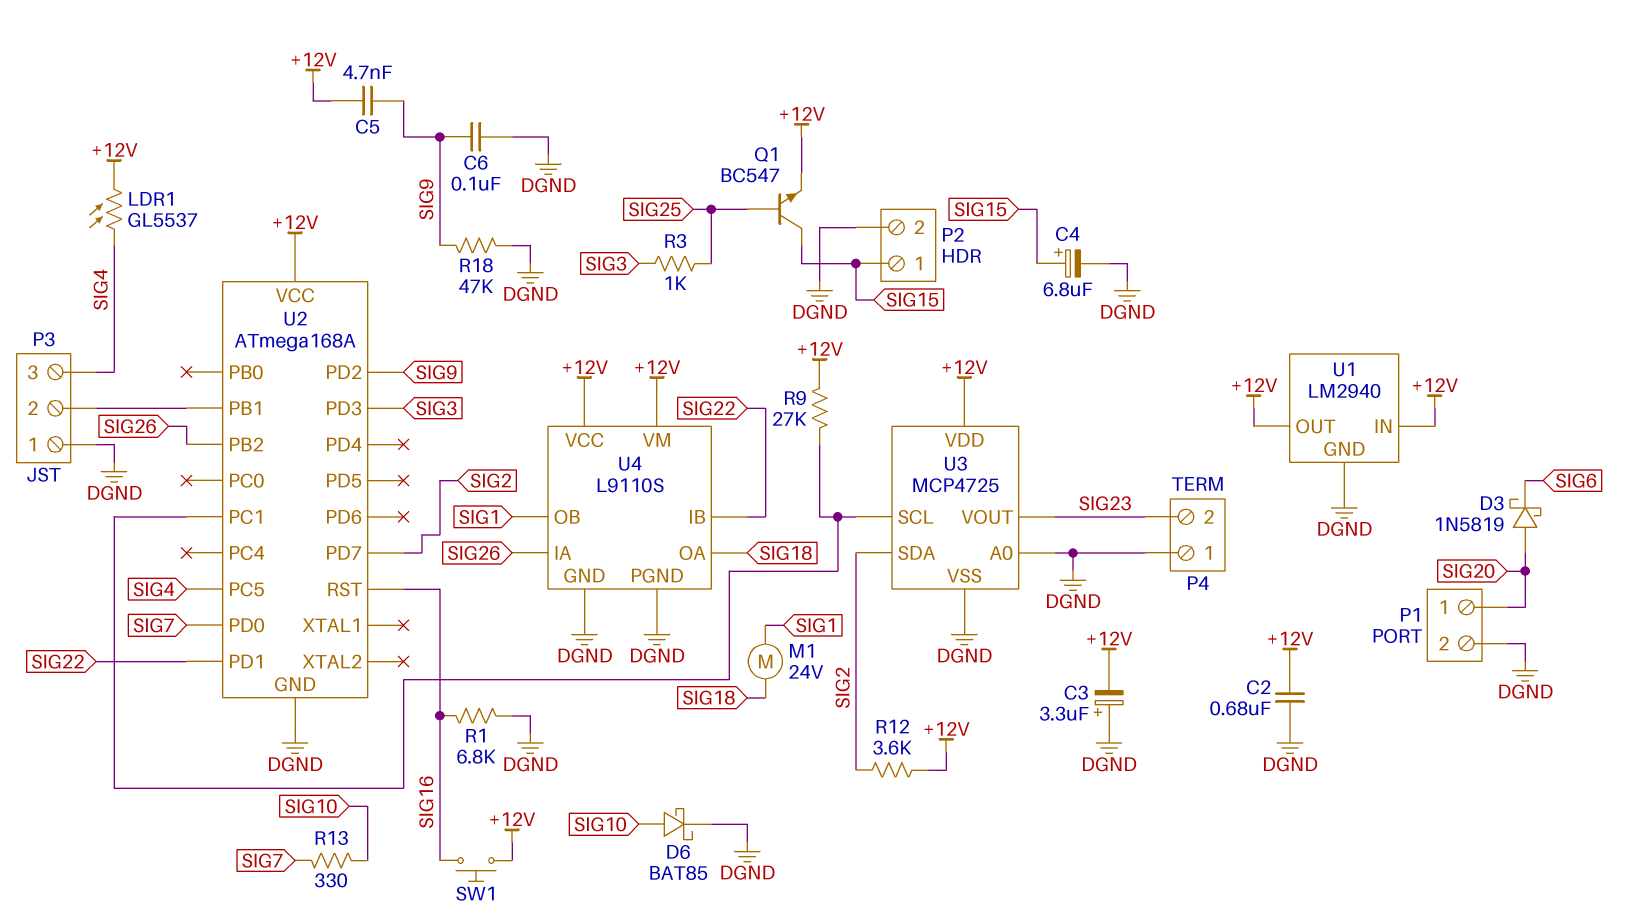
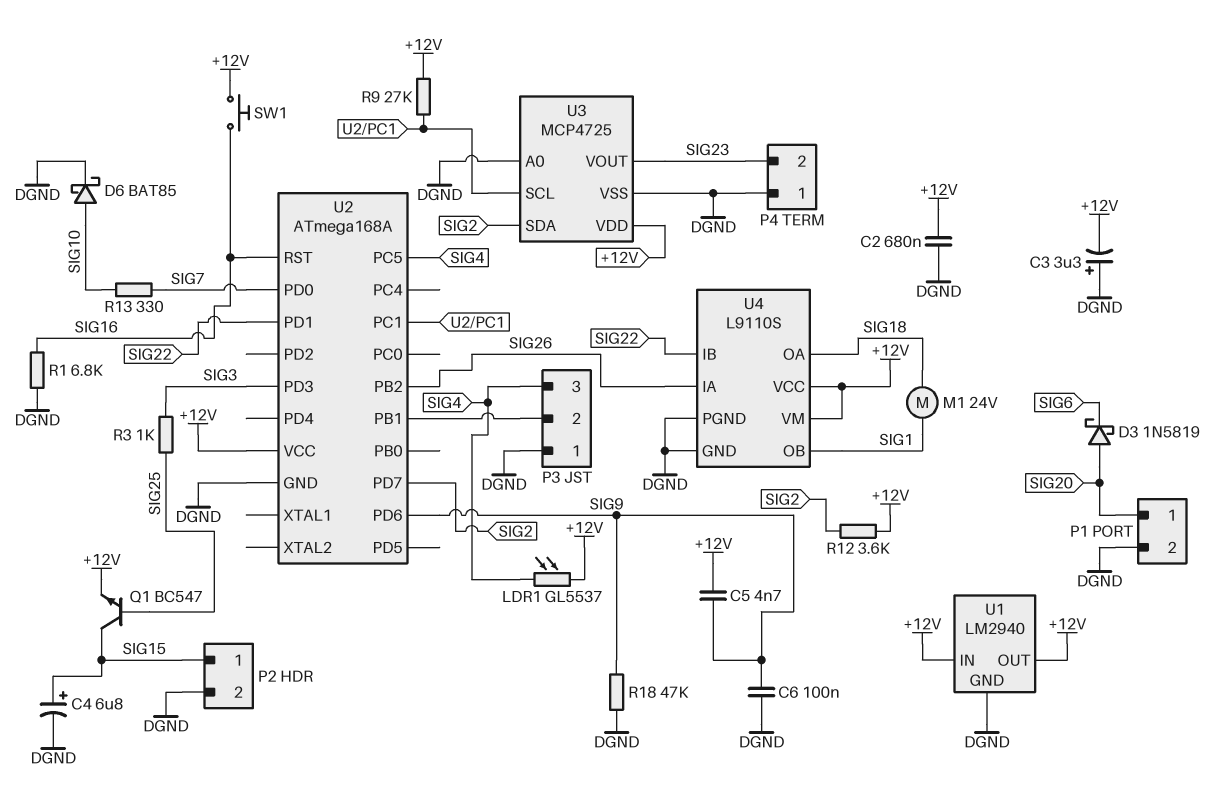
U2 pin PD2: SIG9 -> none
U2 pin PD6: none -> SIG9

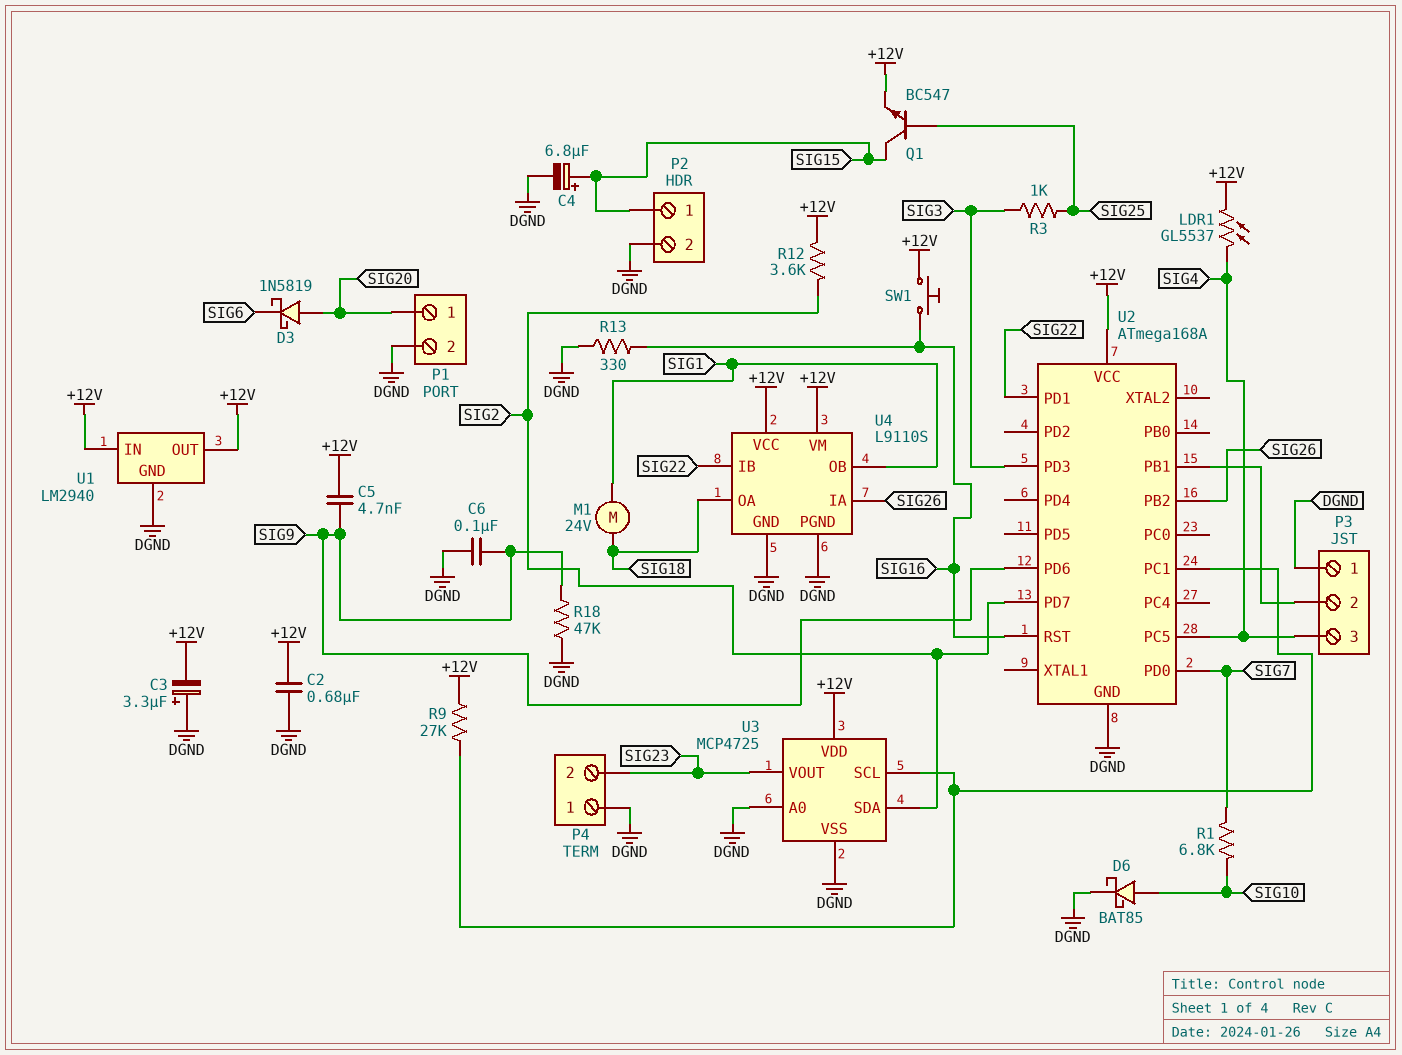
R1: 6.8k (DGND, SIG16) -> 6.8k (SIG7, SIG10)
R13: 330 (SIG7, SIG10) -> 330 (DGND, SIG16)

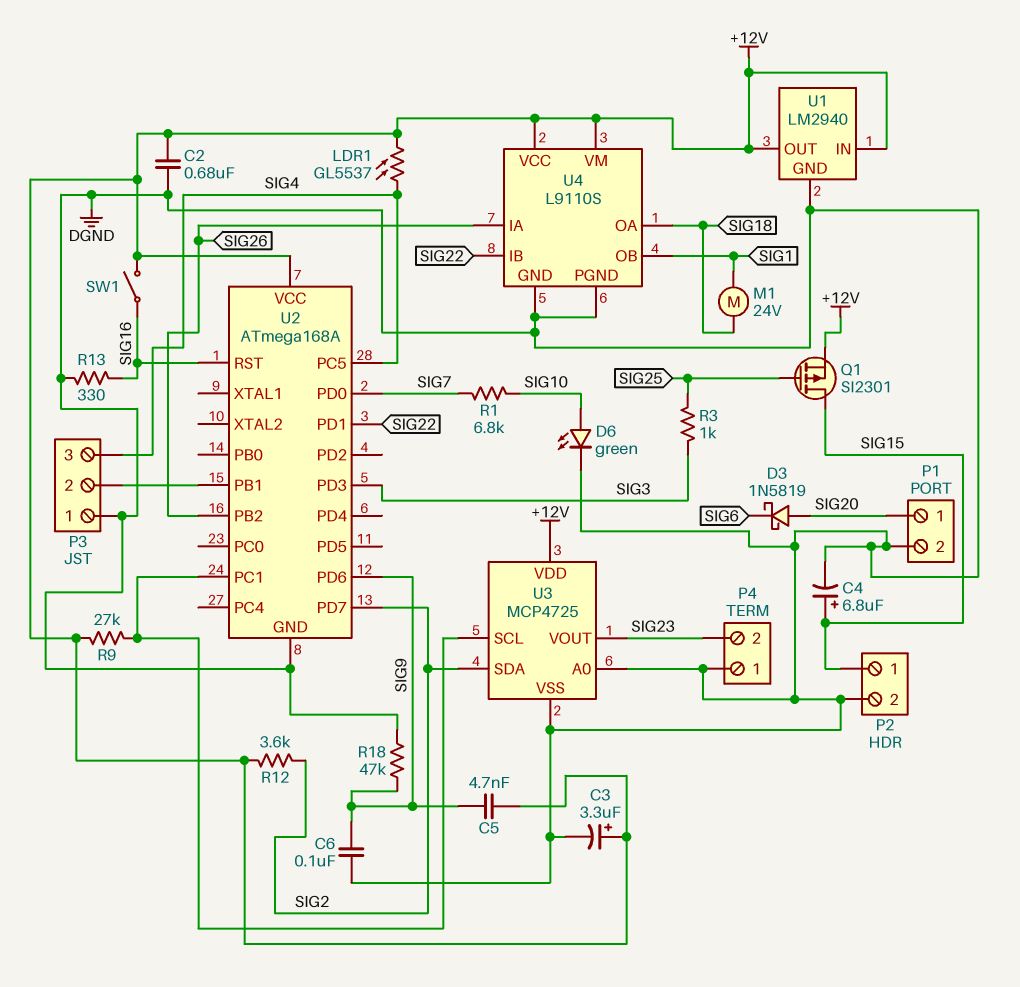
C3: 3.3uF (plus DGND, minus +12V) -> 3.3uF (plus +12V, minus DGND)
D6: schottky BAT85 (A SIG10, K DGND) -> LED green (A SIG10, K DGND)
Q1: NPN BC547 (B SIG25, C SIG15, E +12V) -> PMOS SI2301 (G SIG25, D SIG15, S +12V)
SW1: button (+12V, SIG16) -> switch (+12V, SIG16)

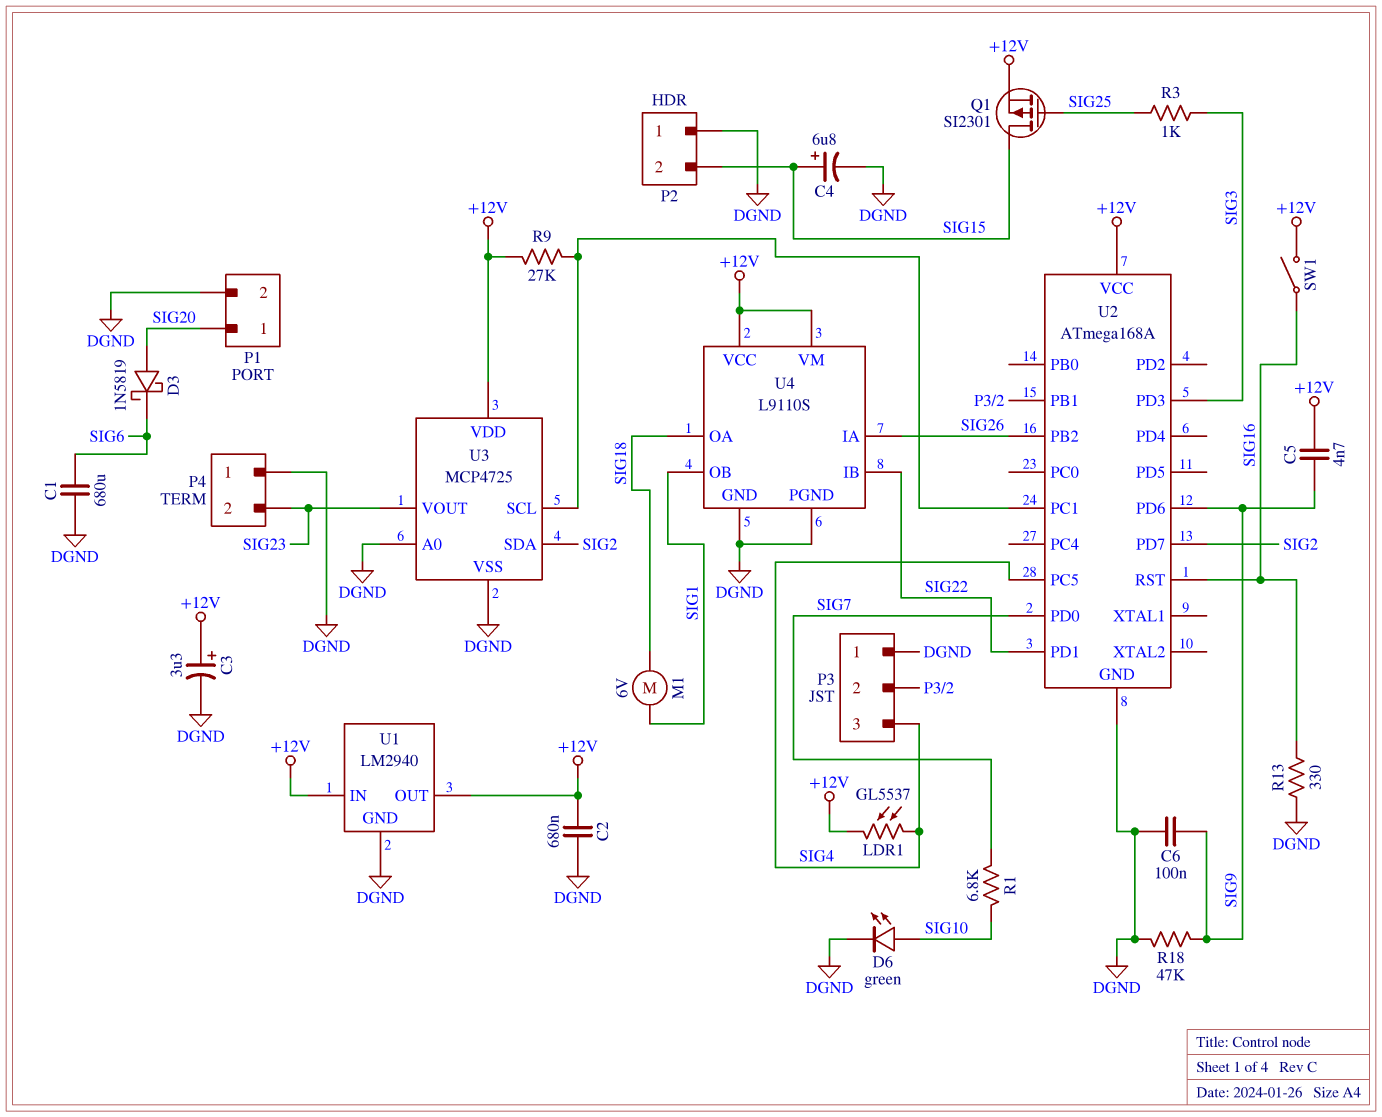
C1: none -> 680uF (DGND, SIG6)
M1: motor 24V (SIG1, SIG18) -> motor 6V (SIG1, SIG18)
P2 pin 1: SIG15 -> DGND
P2 pin 2: DGND -> SIG15
R12: 3.6k (+12V, SIG2) -> none

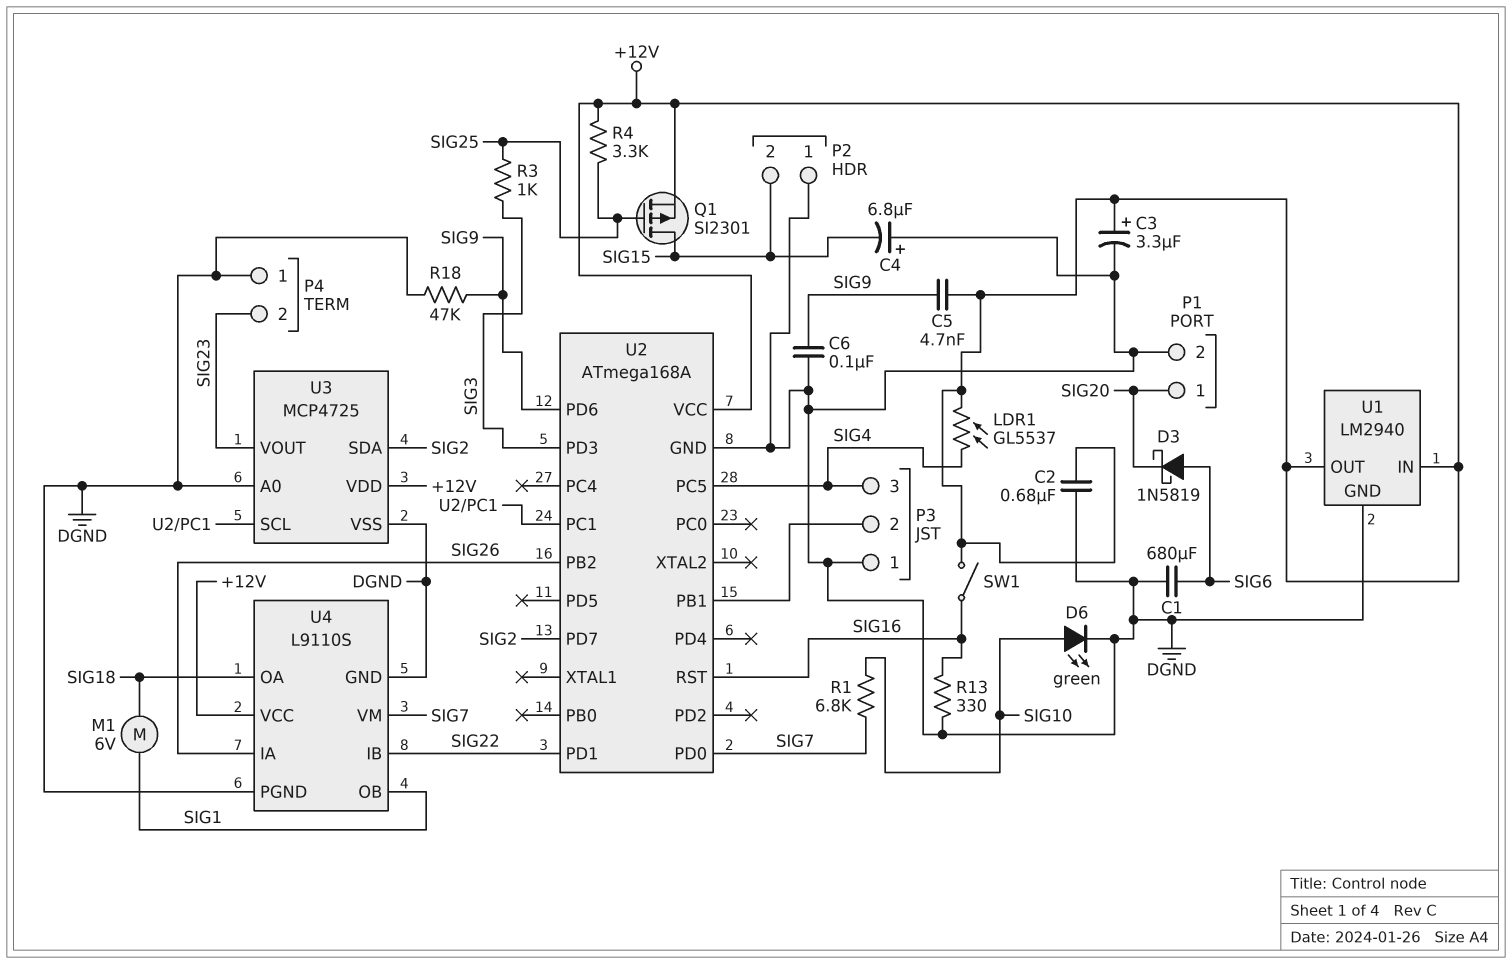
C4: 6.8uF (plus SIG15, minus DGND) -> 6.8uF (plus DGND, minus SIG15)
D3: schottky 1N5819 (A SIG20, K SIG6) -> schottky 1N5819 (A SIG6, K SIG20)
R4: none -> 3.3k (+12V, SIG25)
R9: 27k (+12V, U2/PC1) -> none
U4 pin VM: +12V -> SIG7

